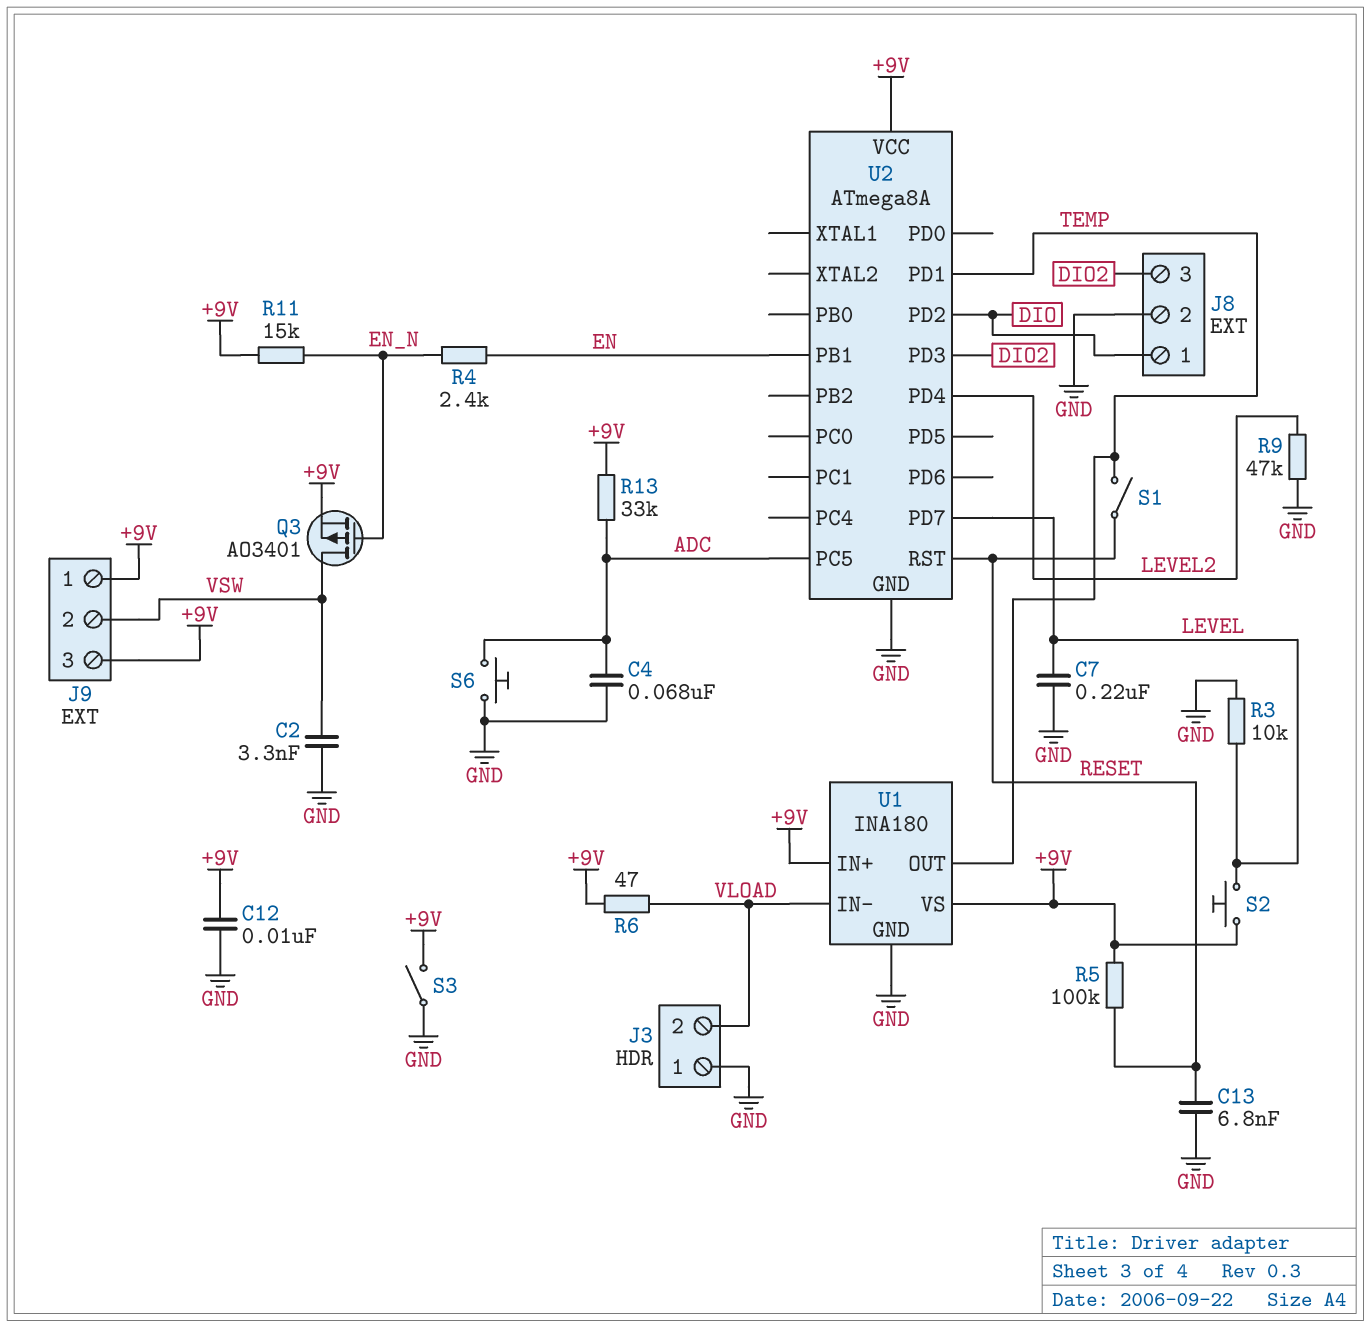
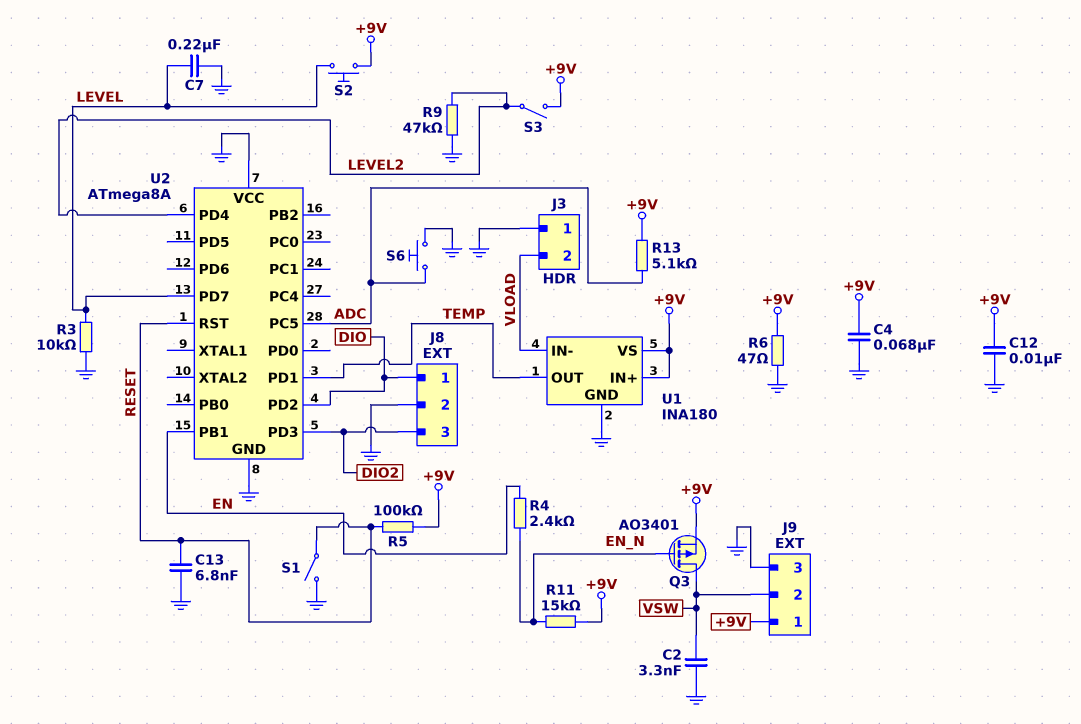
C4: 68nF (ADC, GND) -> 68nF (+9V, GND)
J9 pin 3: +9V -> GND
R6: 47 (+9V, VLOAD) -> 47 (+9V, GND)
R13: 33k (+9V, ADC) -> 5.1k (+9V, ADC)
S1: switch (RESET, TEMP) -> switch (GND, RESET)
S3: switch (+9V, GND) -> switch (+9V, LEVEL2)
U2 pin VCC: +9V -> GND

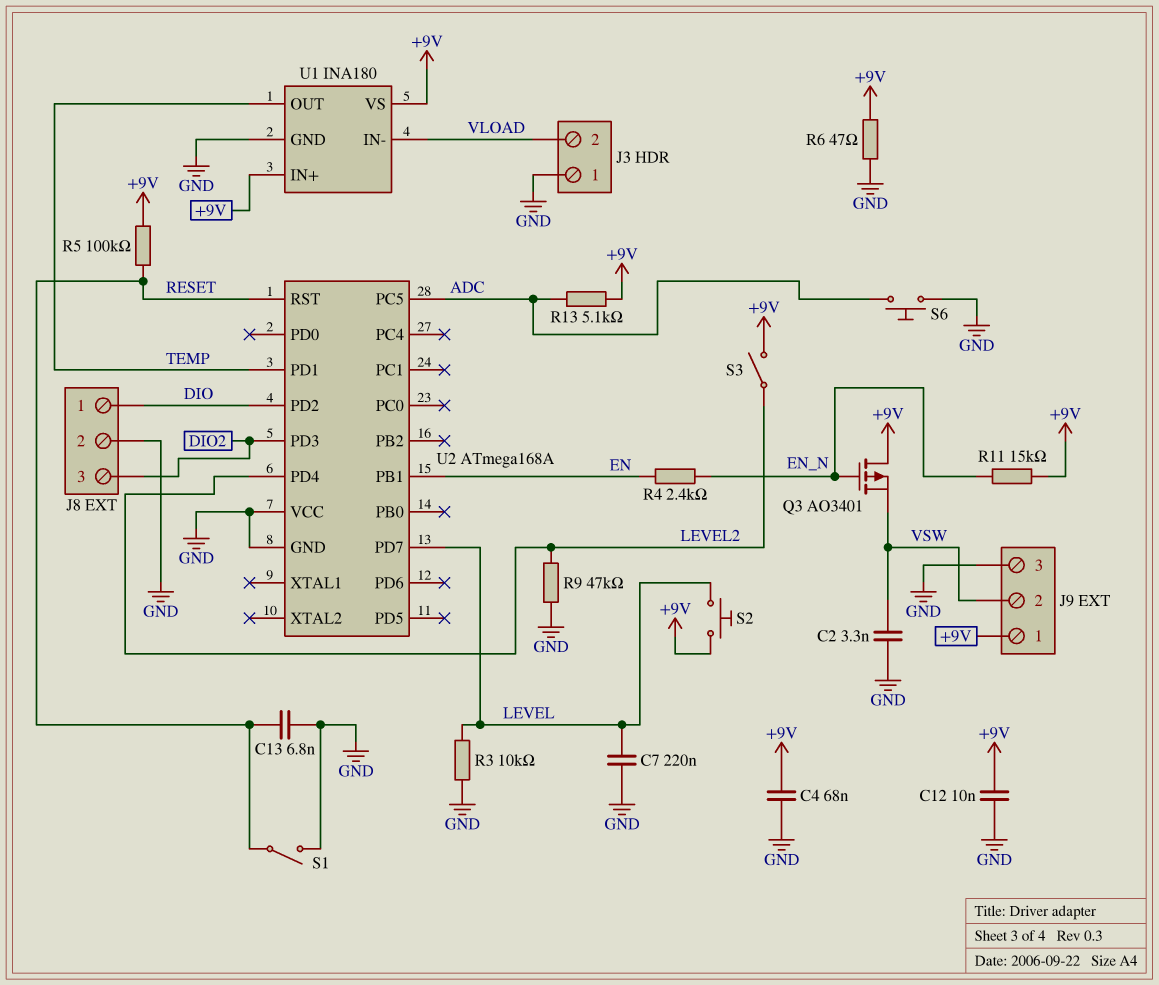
Q3: PMOS AO3401 (G EN_N, D VSW, S +9V) -> PMOS AO3401 (G EN_N, D +9V, S VSW)
U2: ATmega8A -> ATmega168A

